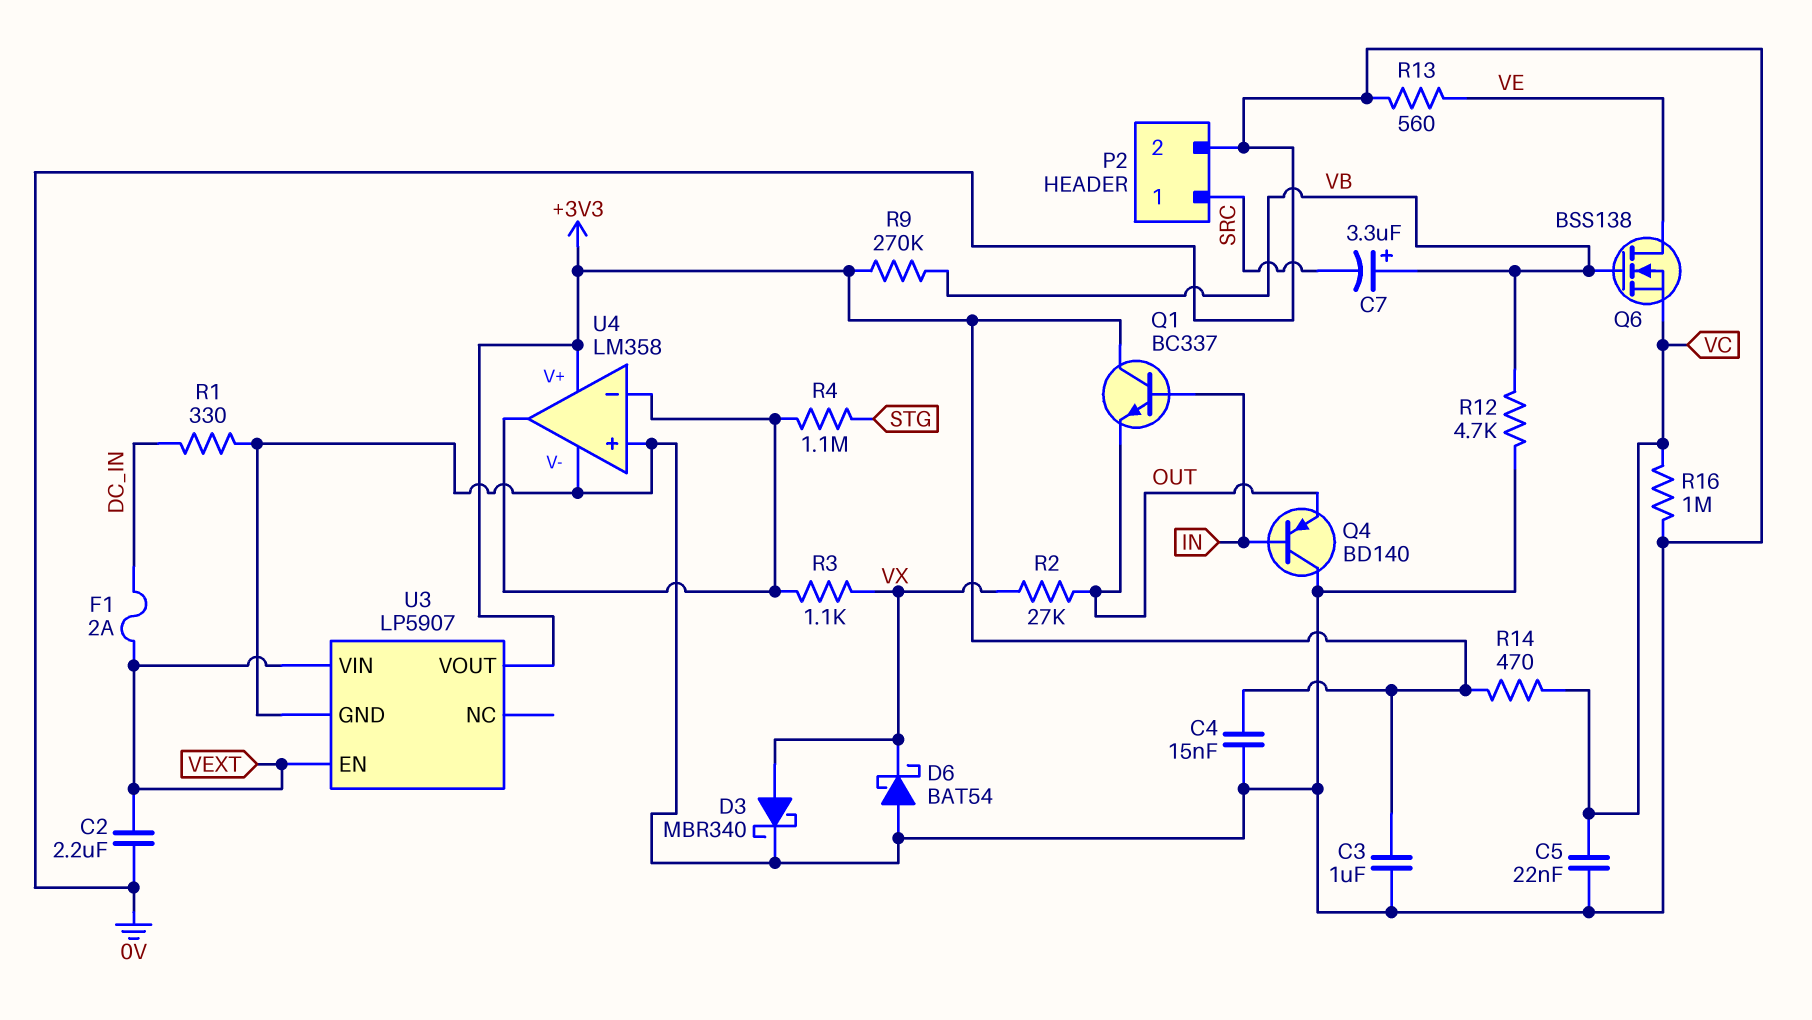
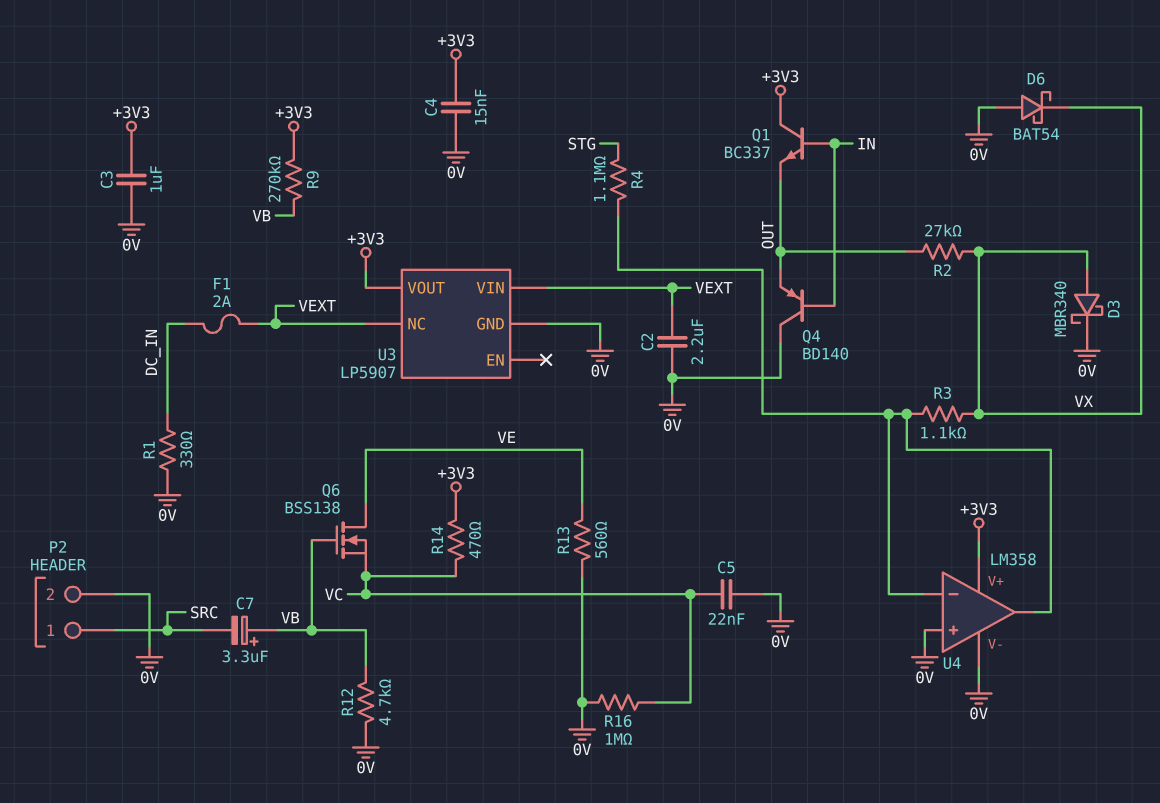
U3 pin EN: VEXT -> none
U3 pin NC: none -> VEXT

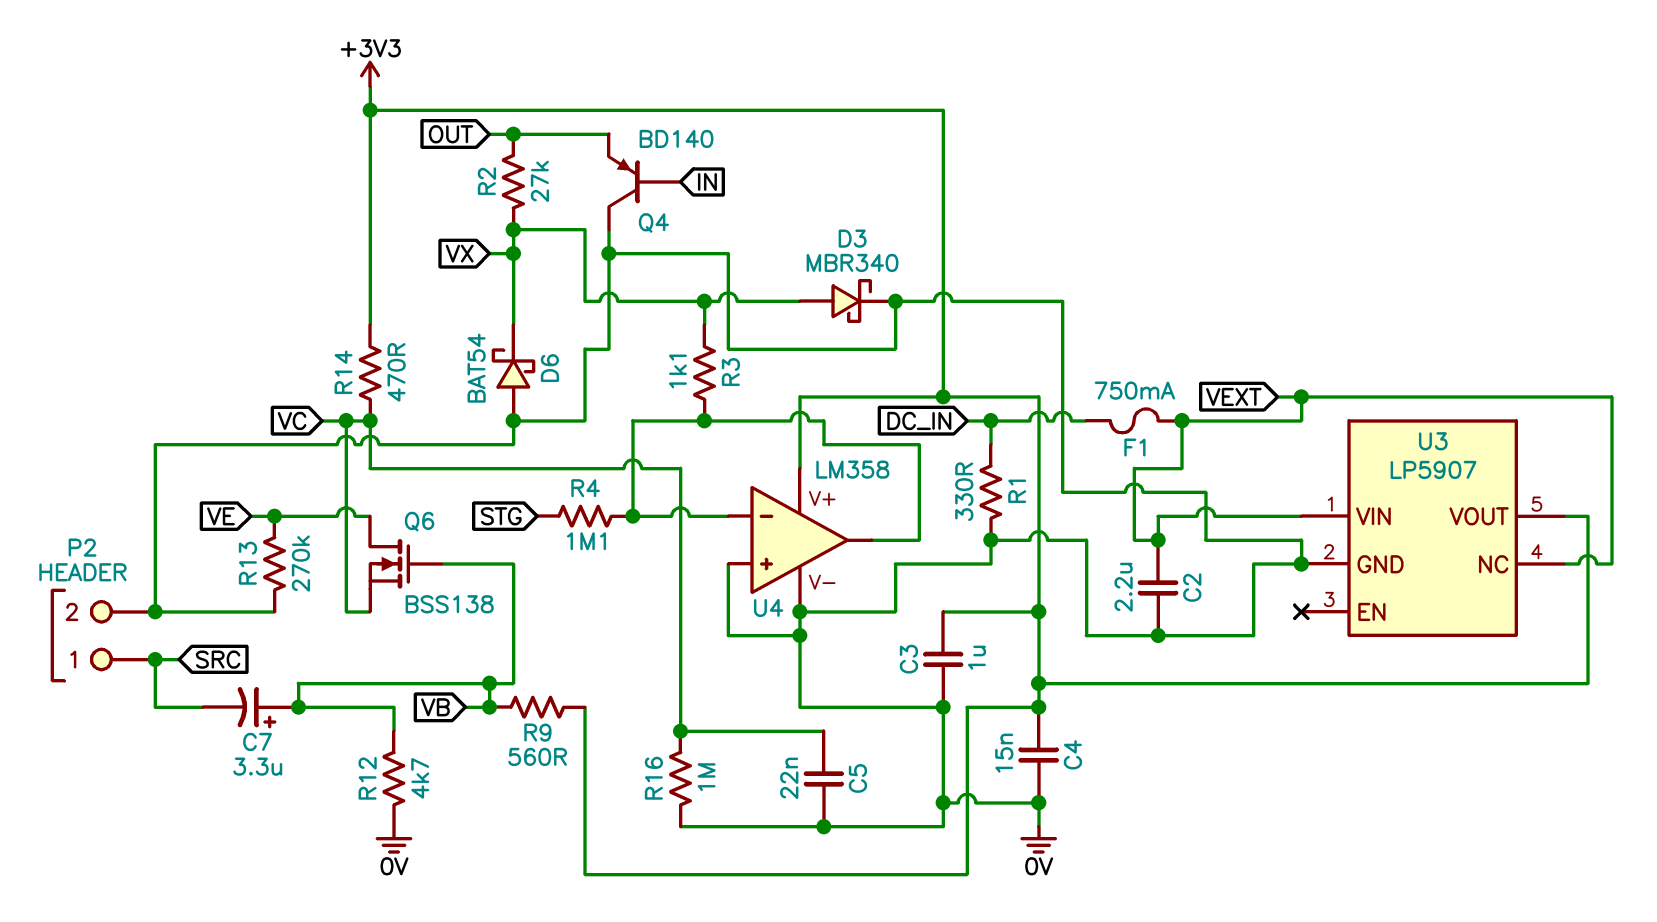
F1: 2A (DC_IN, VEXT) -> 750mA (DC_IN, VEXT)
Q1: NPN BC337 (B IN, C +3V3, E OUT) -> none
R9: 270k (+3V3, VB) -> 560 (+3V3, VB)
R13: 560 (0V, VE) -> 270k (0V, VE)

